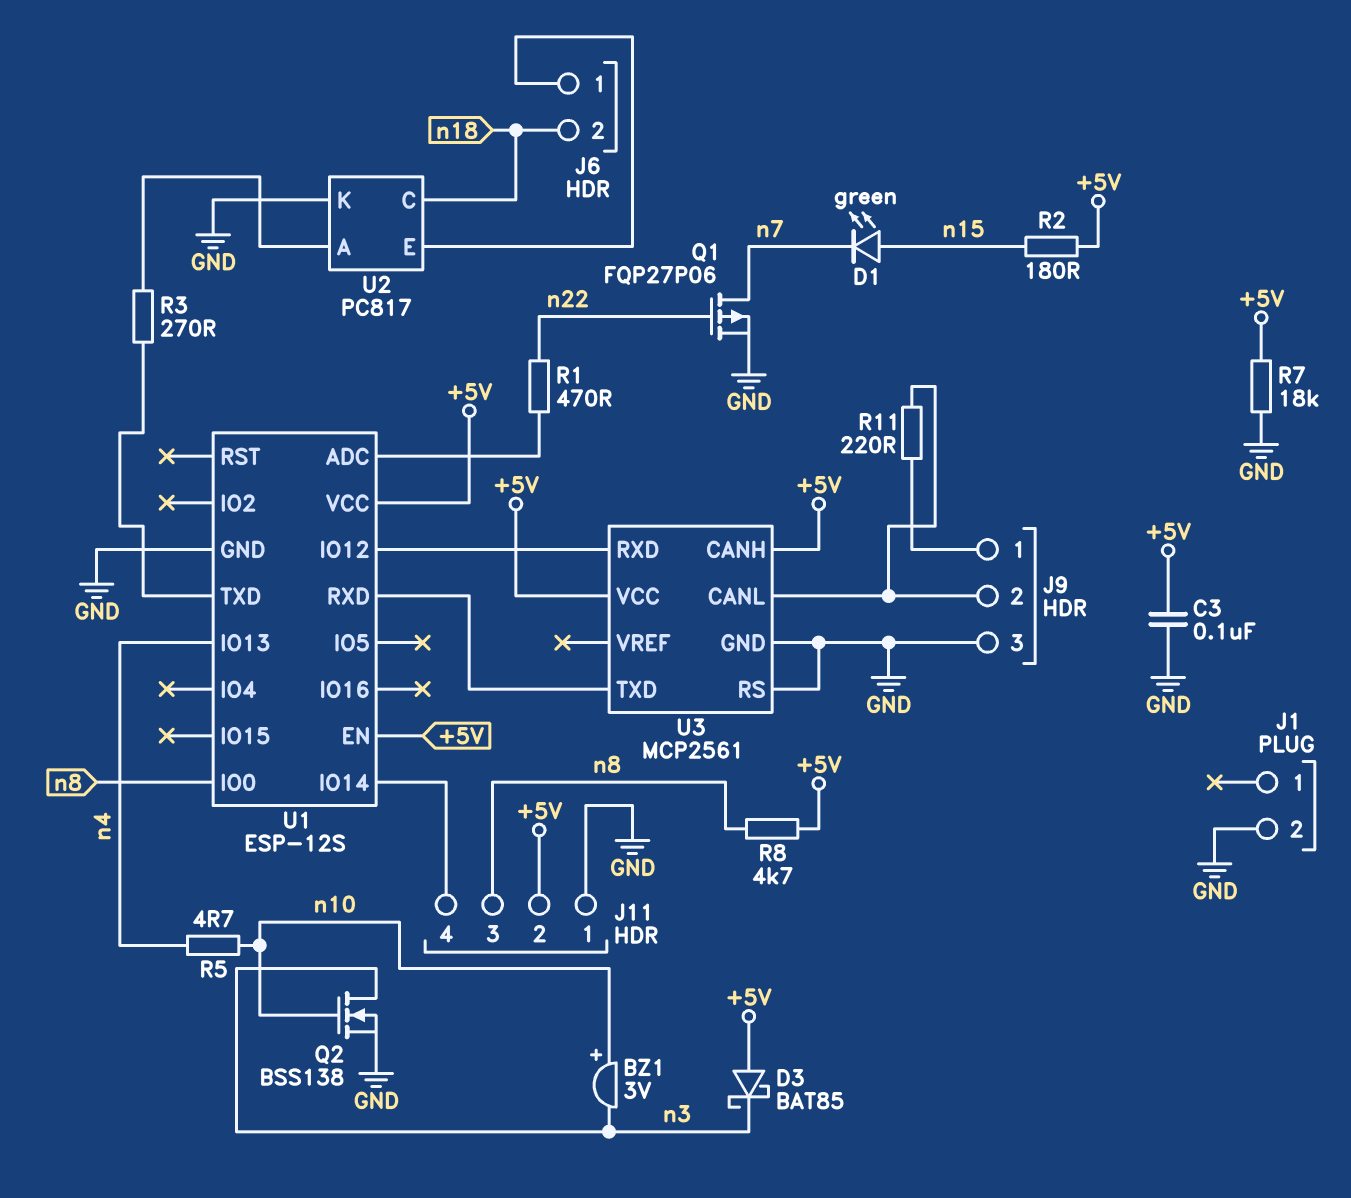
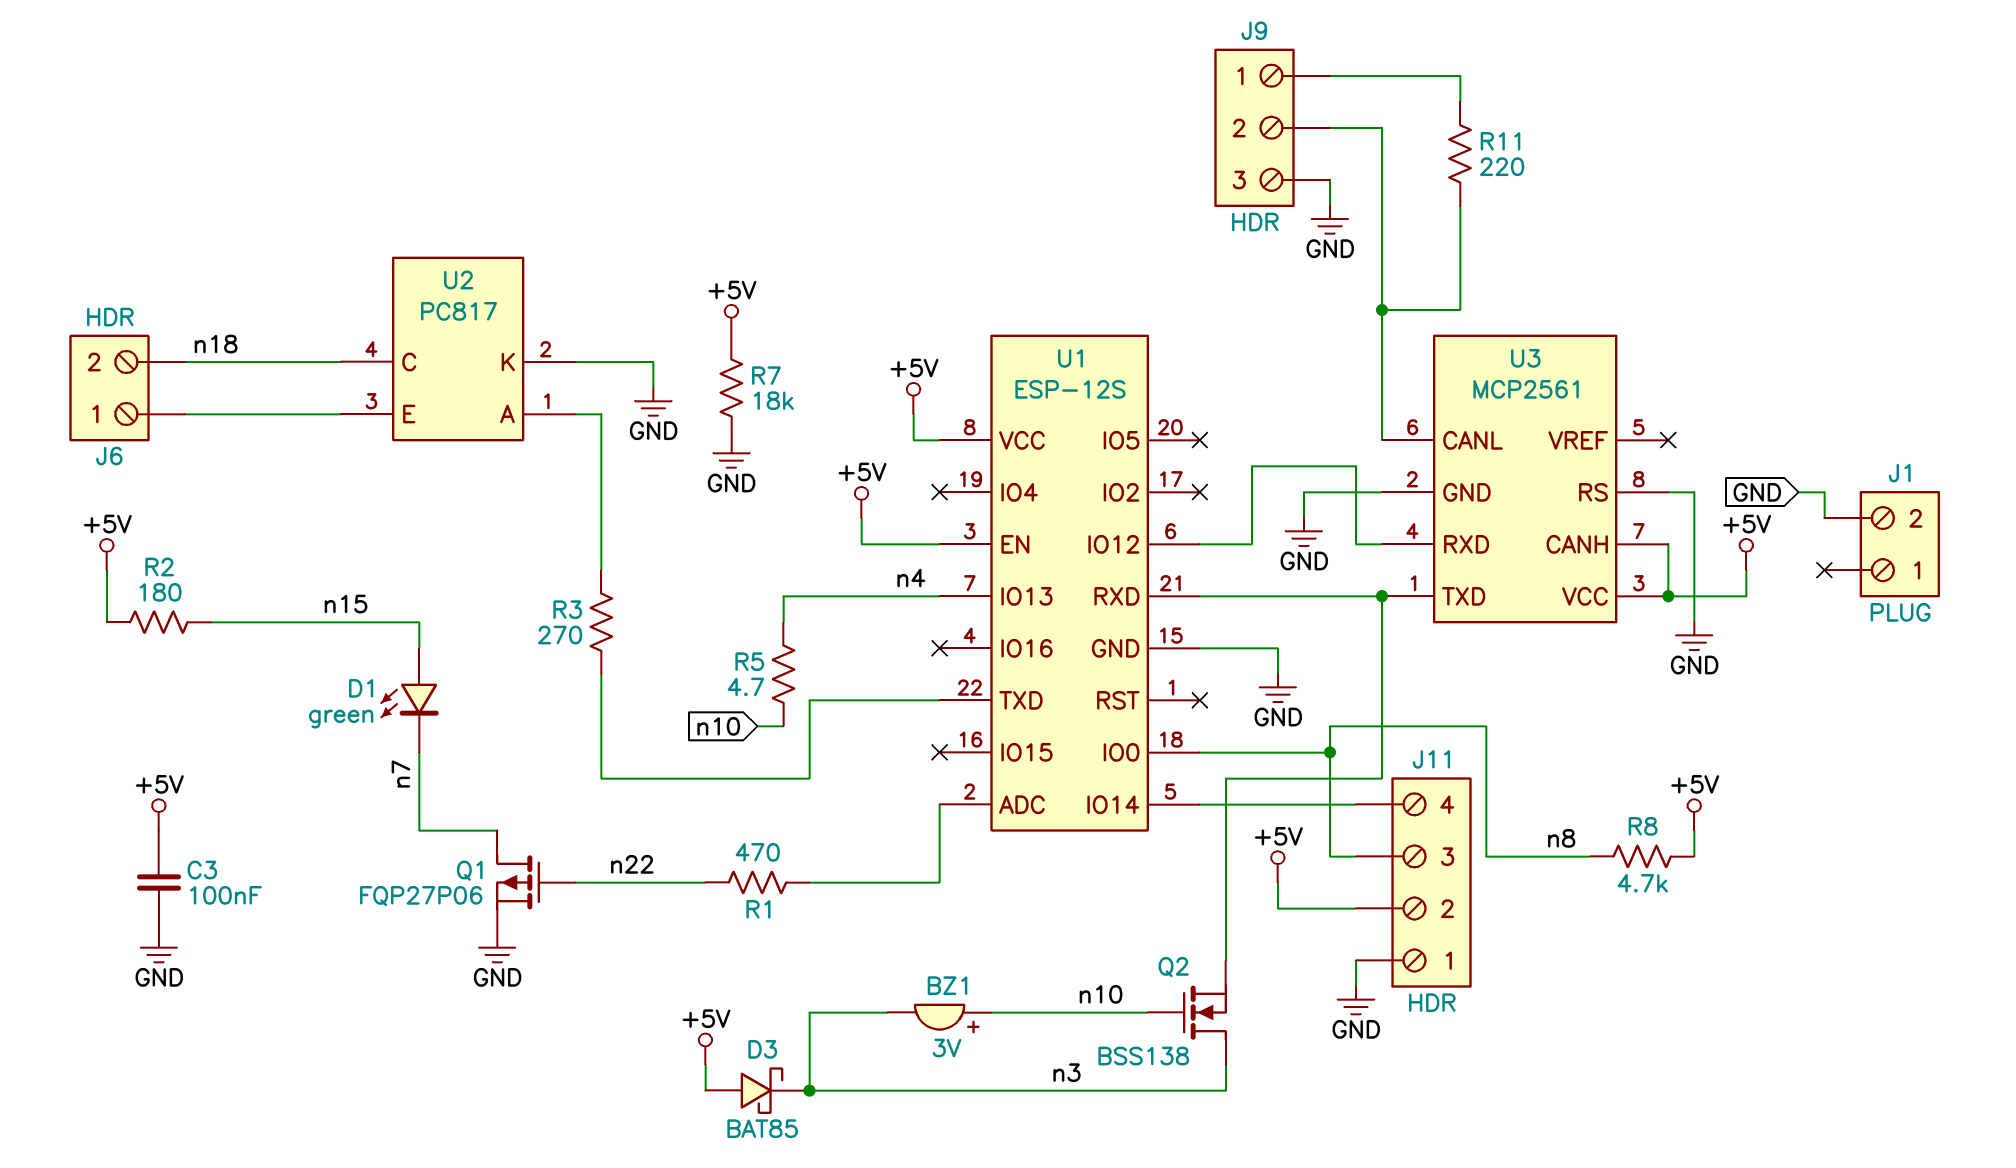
Q2: NMOS BSS138 (G n10, D n3, S GND) -> NMOS BSS138 (G n10, D n3, S U1/RXD)

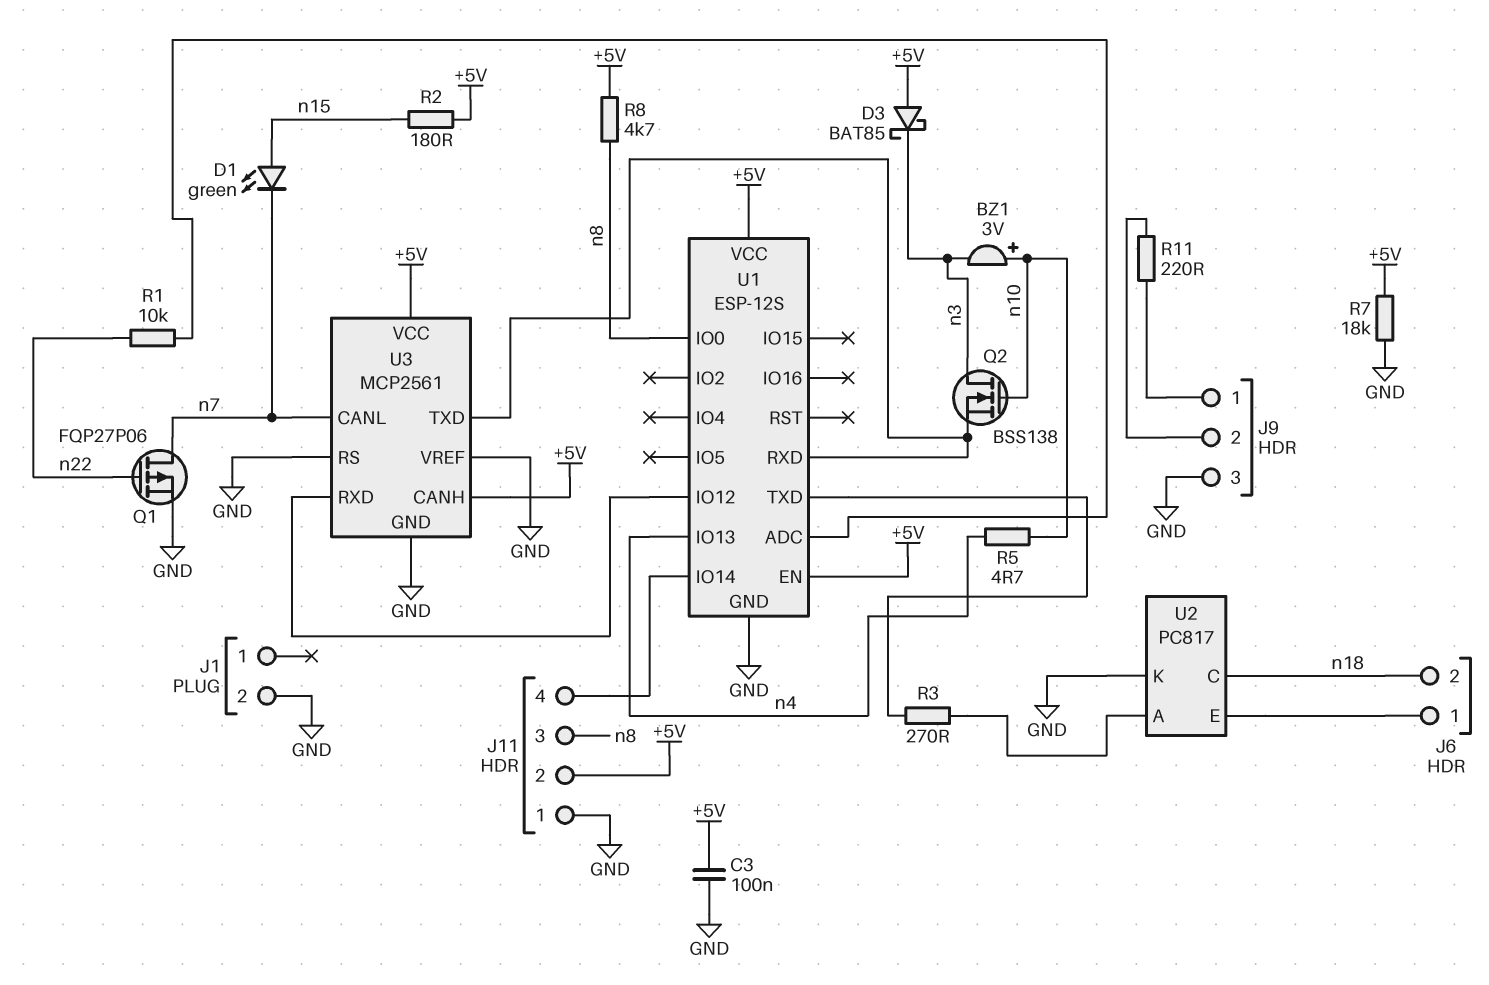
R1: 470 (U1/ADC, n22) -> 10k (U1/ADC, n22)
U3 pin CANL: J9/2 -> n7
U3 pin VREF: none -> GND

